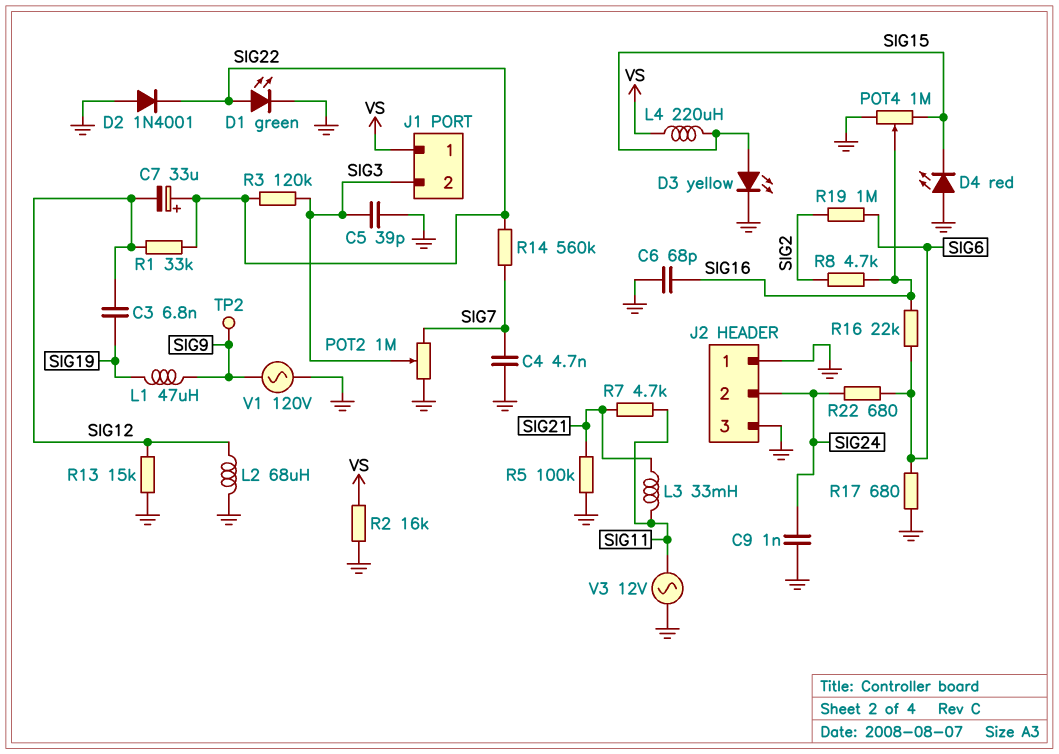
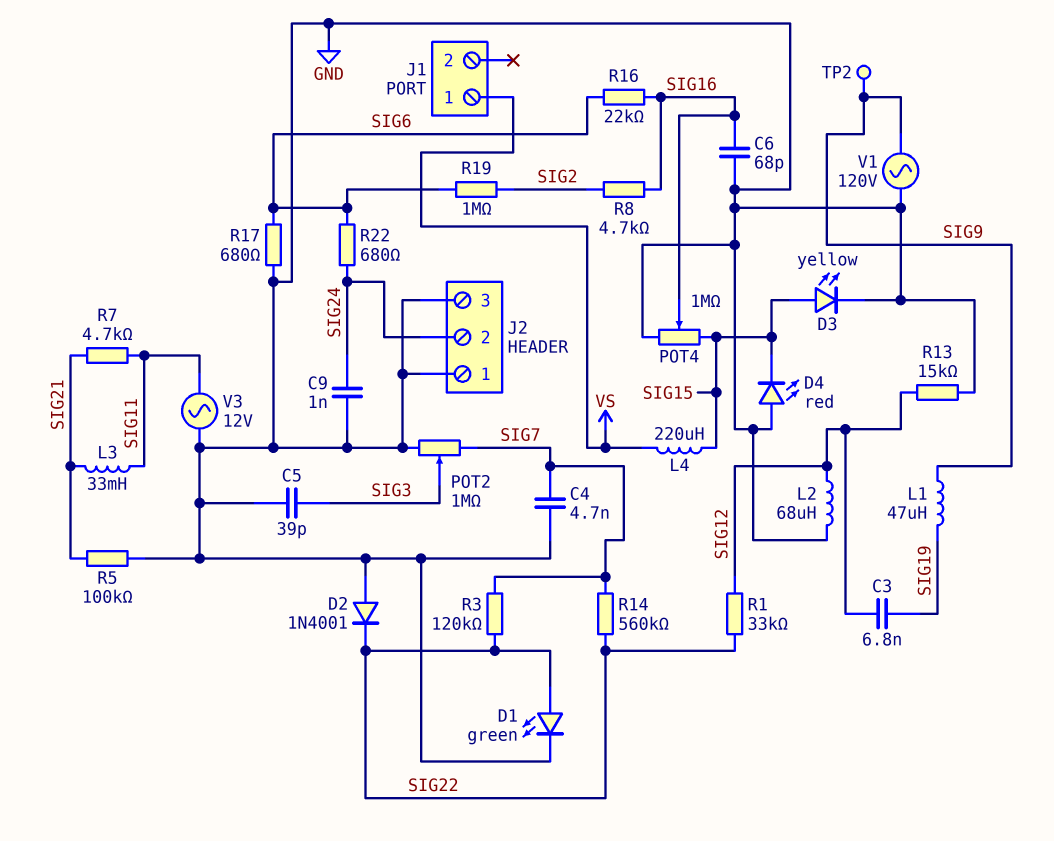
C7: 33uF (plus SIG22, minus SIG12) -> none
J1 pin 2: SIG3 -> none
R2: 16k (GND, VS) -> none
R3: 120k (SIG3, SIG22) -> 120k (SIG7, SIG22)

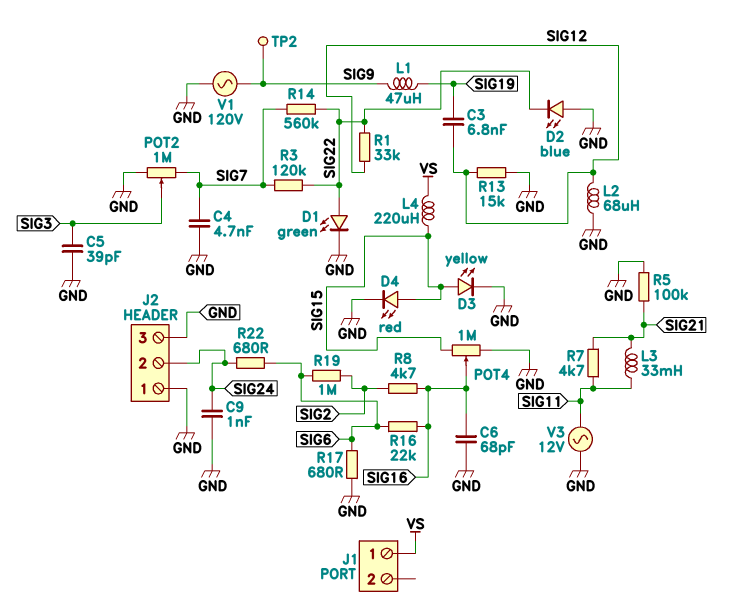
D2: diode 1N4001 (A GND, K SIG22) -> LED blue (A GND, K SIG22)
D4: LED red (A GND, K SIG15) -> LED red (A SIG15, K GND)

